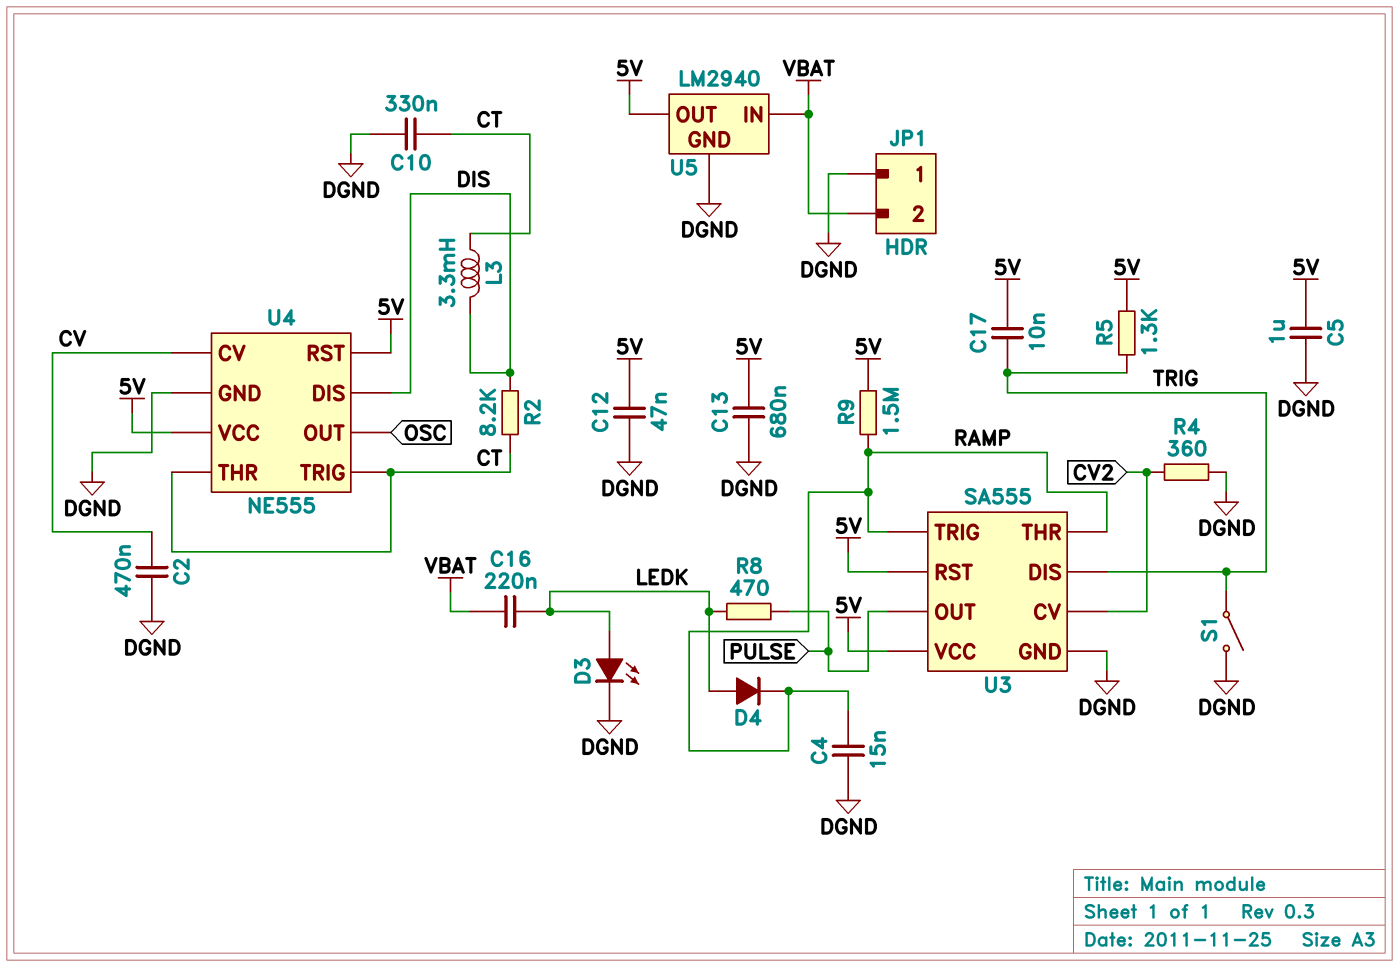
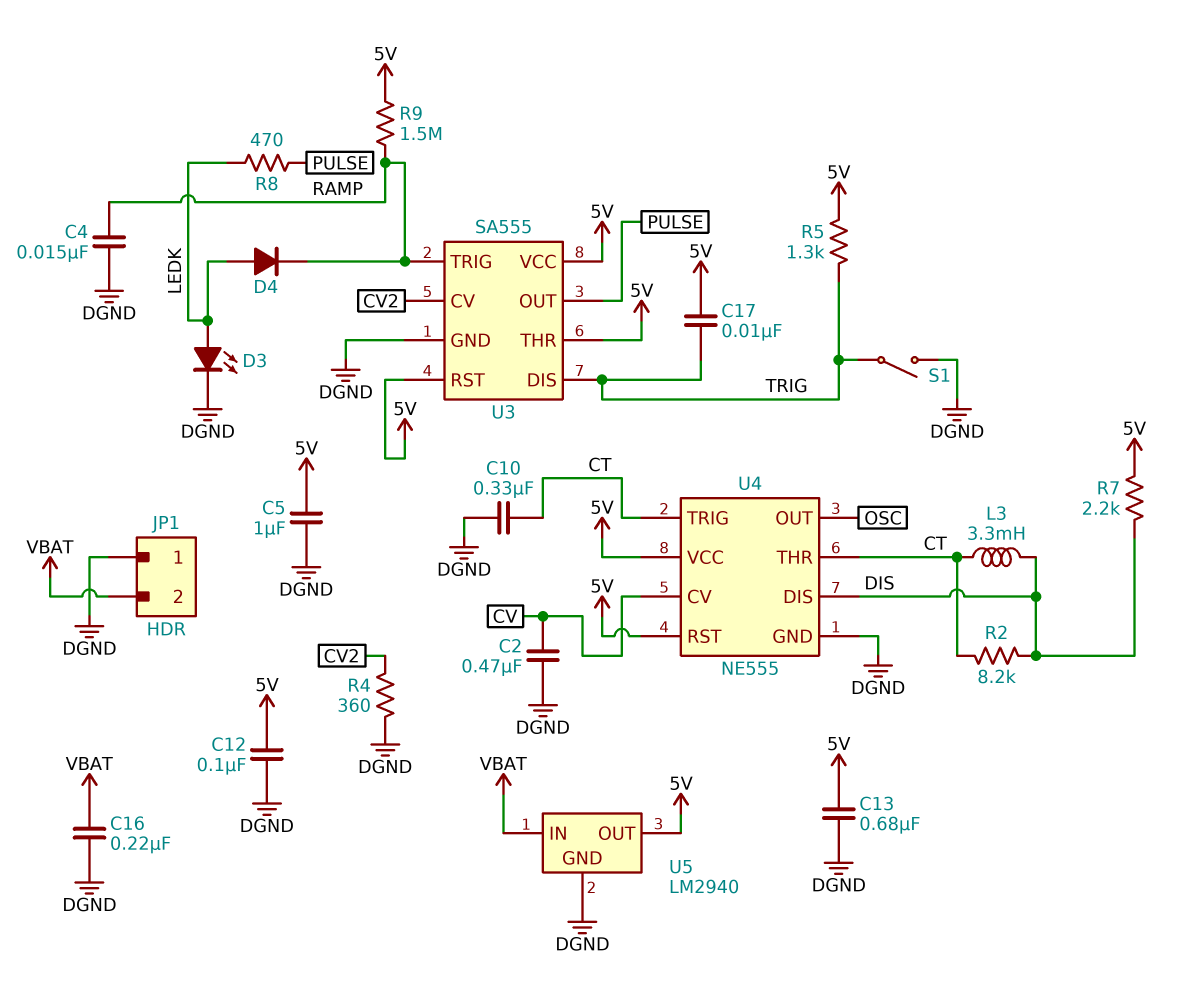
C12: 47nF (5V, DGND) -> 100nF (5V, DGND)
C16: 220nF (LEDK, VBAT) -> 220nF (DGND, VBAT)
R7: none -> 2.2k (5V, DIS)
U3 pin THR: RAMP -> 5V

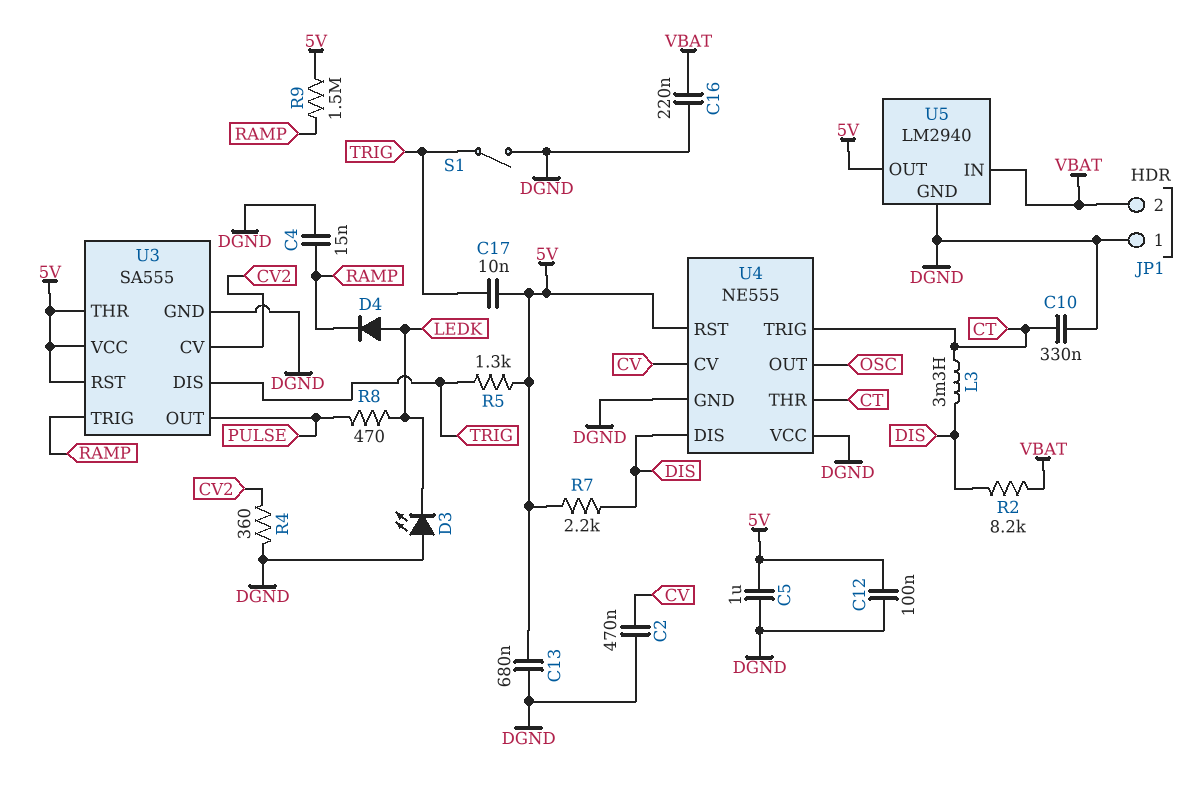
D3: LED (A LEDK, K DGND) -> LED (A DGND, K LEDK)
R2: 8.2k (CT, DIS) -> 8.2k (DIS, VBAT)
U4 pin VCC: 5V -> DGND

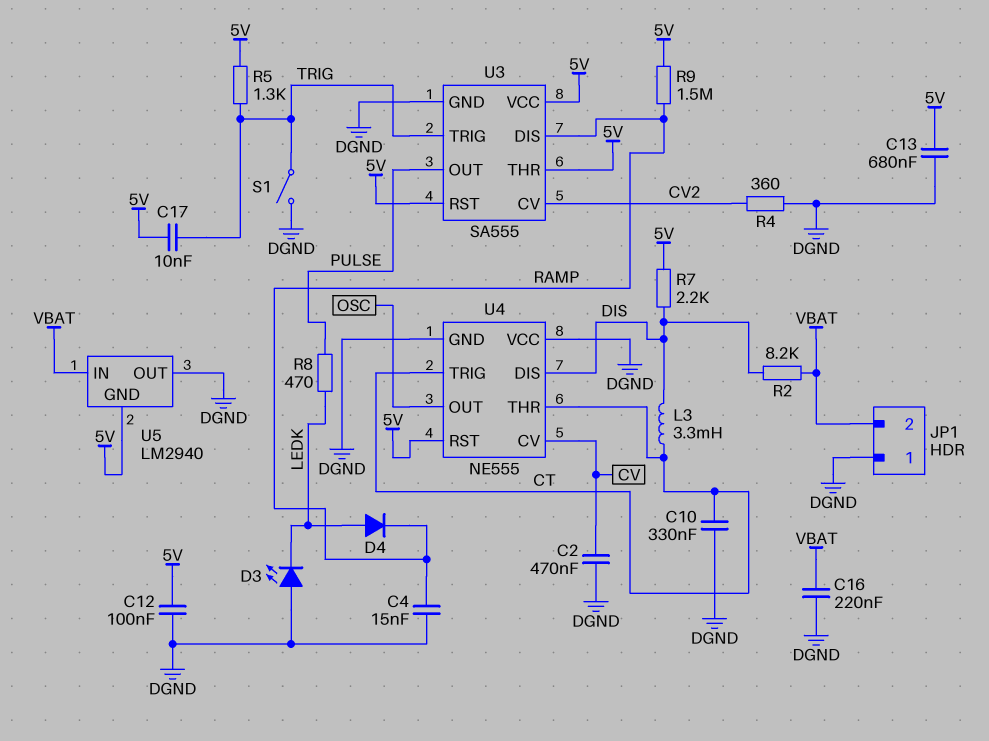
C5: 1uF (5V, DGND) -> none
U3 pin DIS: TRIG -> RAMP
U3 pin TRIG: RAMP -> TRIG
U5 pin GND: DGND -> 5V
U5 pin OUT: 5V -> DGND

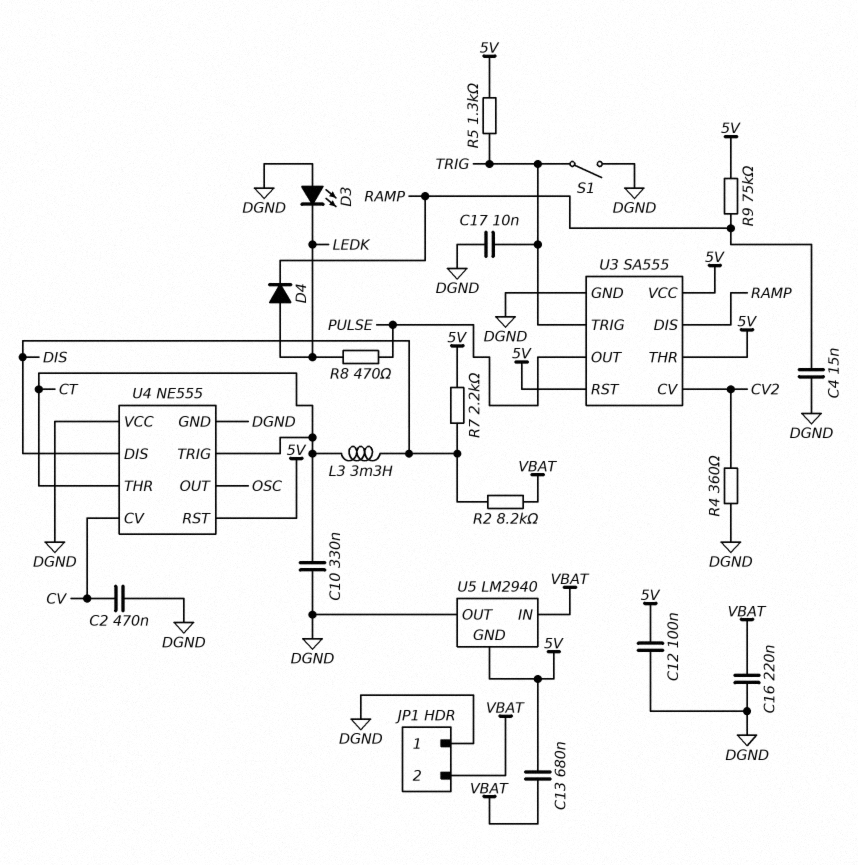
C13: 680nF (5V, DGND) -> 680nF (5V, VBAT)
C17: 10nF (5V, TRIG) -> 10nF (DGND, TRIG)
R9: 1.5M (5V, RAMP) -> 75k (5V, RAMP)

